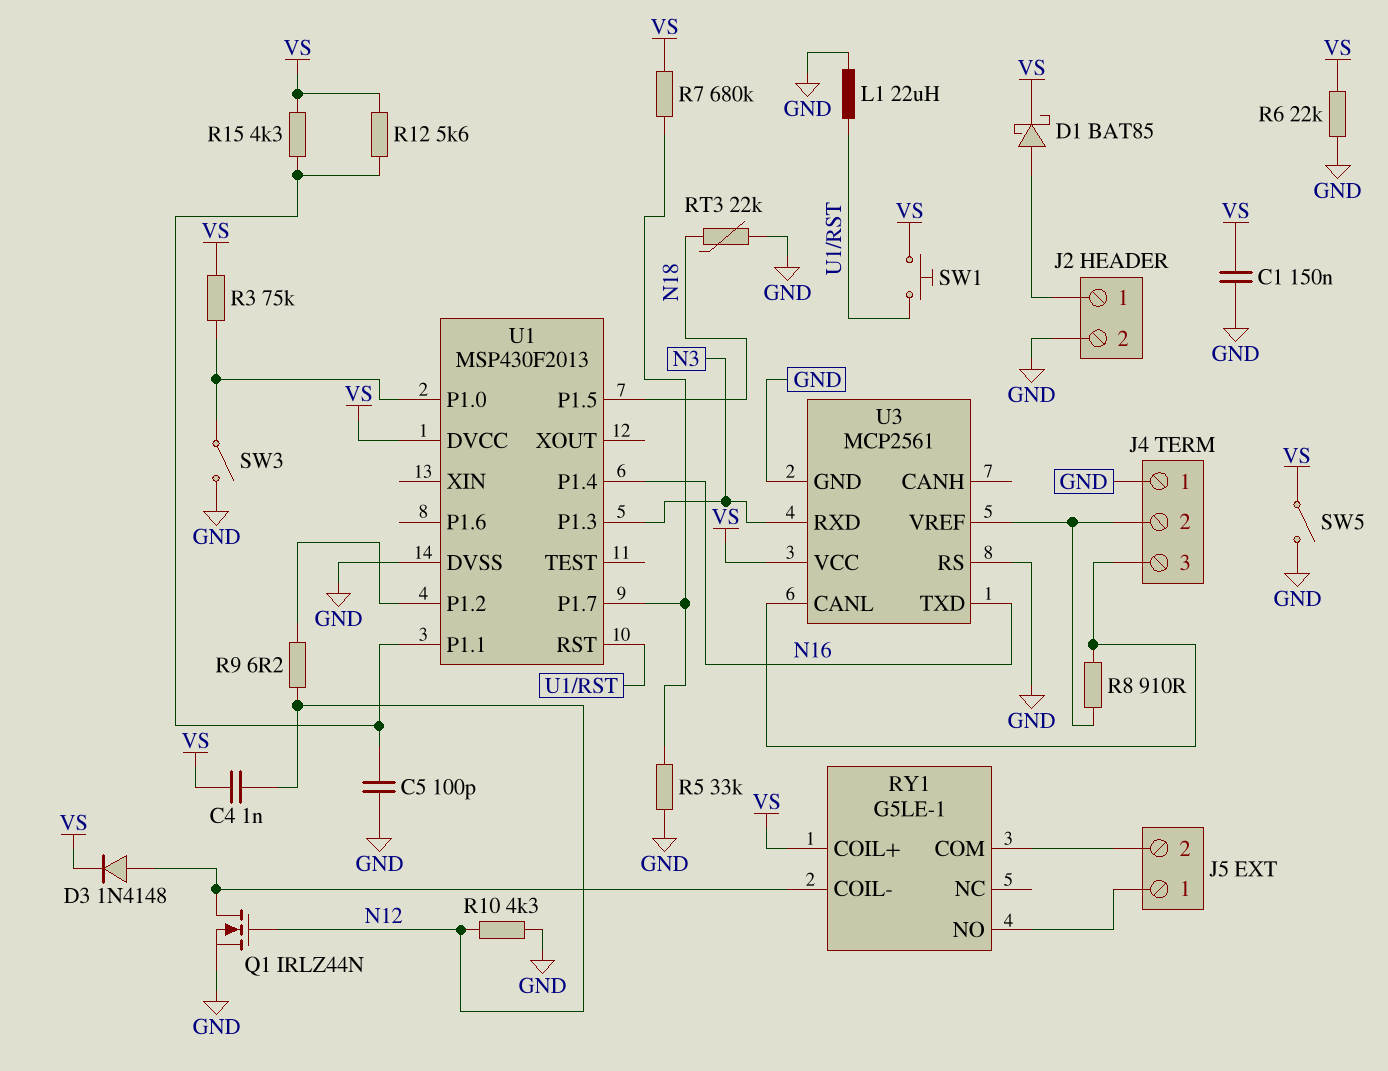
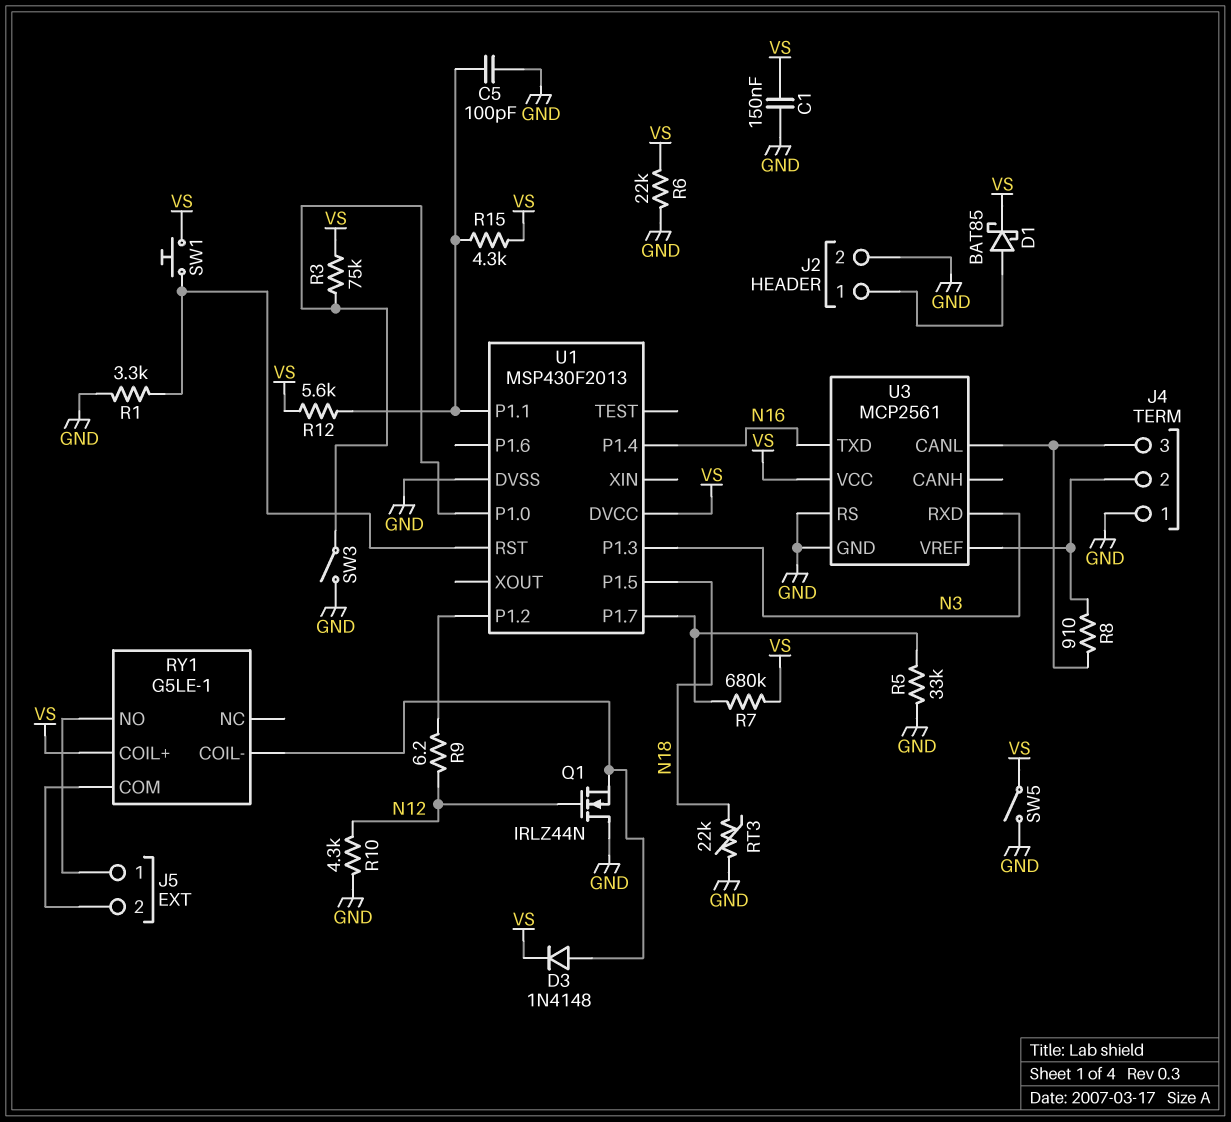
C4: 1nF (N12, VS) -> none
L1: 22uH (GND, U1/RST) -> none
Q1: NMOS IRLZ44N (G N12, D RY1/COIL-, S GND) -> NMOS IRLZ44N (G N12, D GND, S RY1/COIL-)
R1: none -> 3.3k (GND, U1/RST)

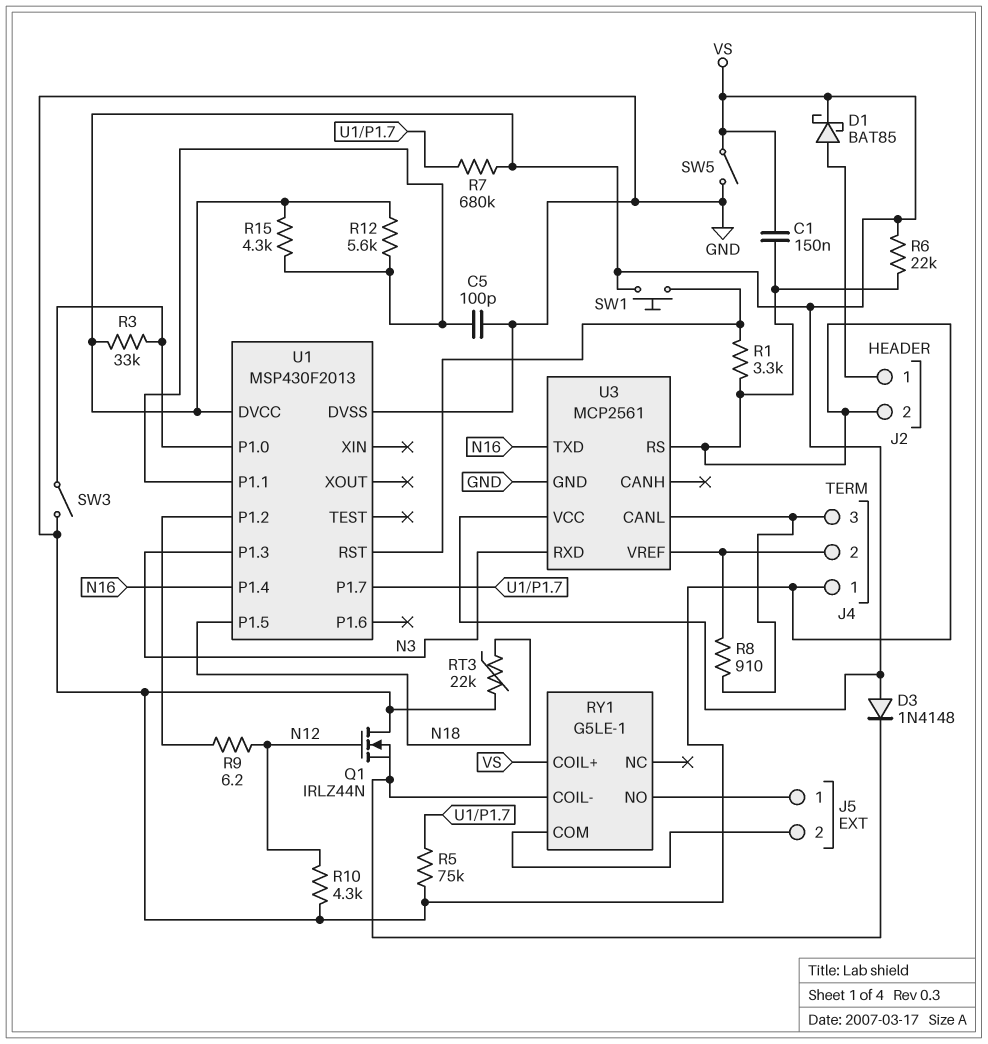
D3: diode 1N4148 (A RY1/COIL-, K VS) -> diode 1N4148 (A VS, K RY1/COIL-)
R3: 75k (U1/P1.0, VS) -> 33k (U1/P1.0, VS)
R5: 33k (GND, U1/P1.7) -> 75k (GND, U1/P1.7)

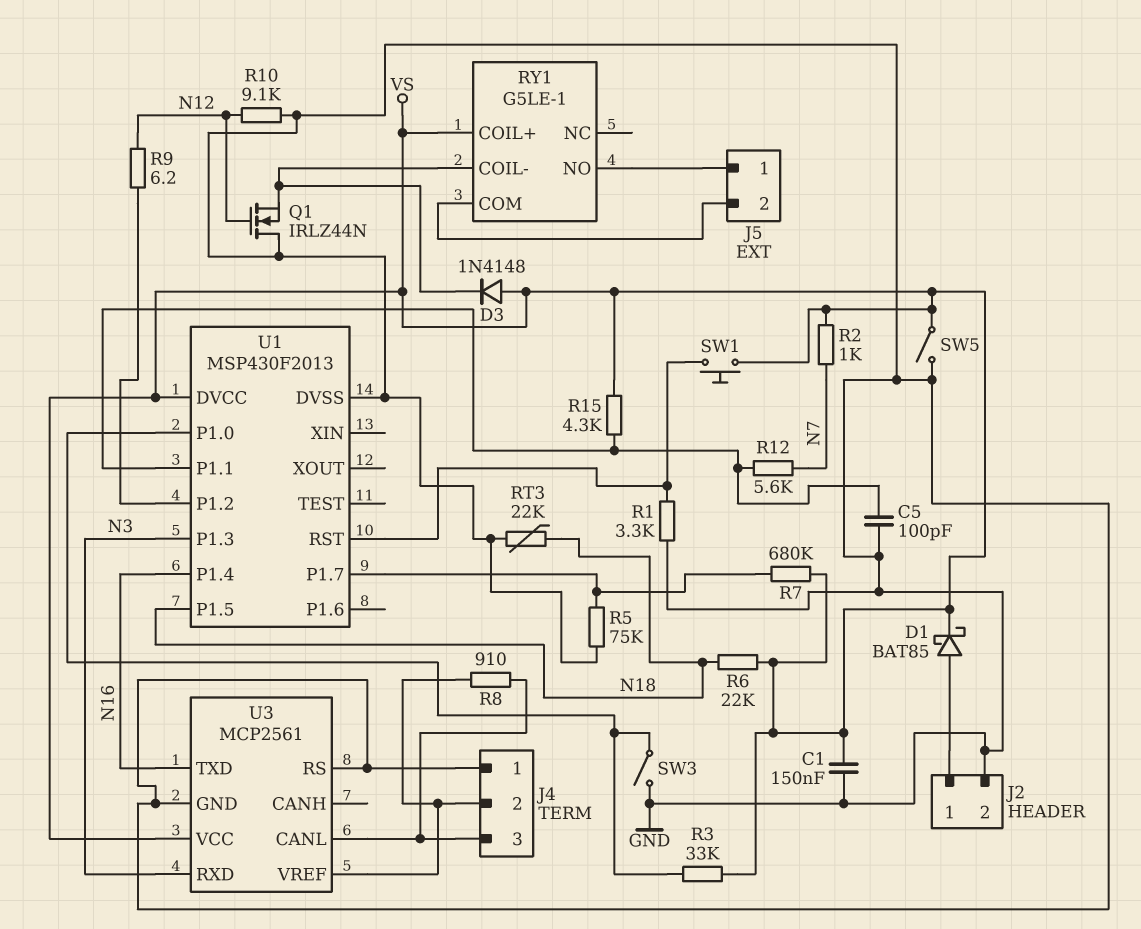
R2: none -> 1k (N7, VS)
R6: 22k (GND, VS) -> 22k (N18, VS)
R10: 4.3k (GND, N12) -> 9.1k (GND, N12)
R12: 5.6k (U1/P1.1, VS) -> 5.6k (N7, U1/P1.1)

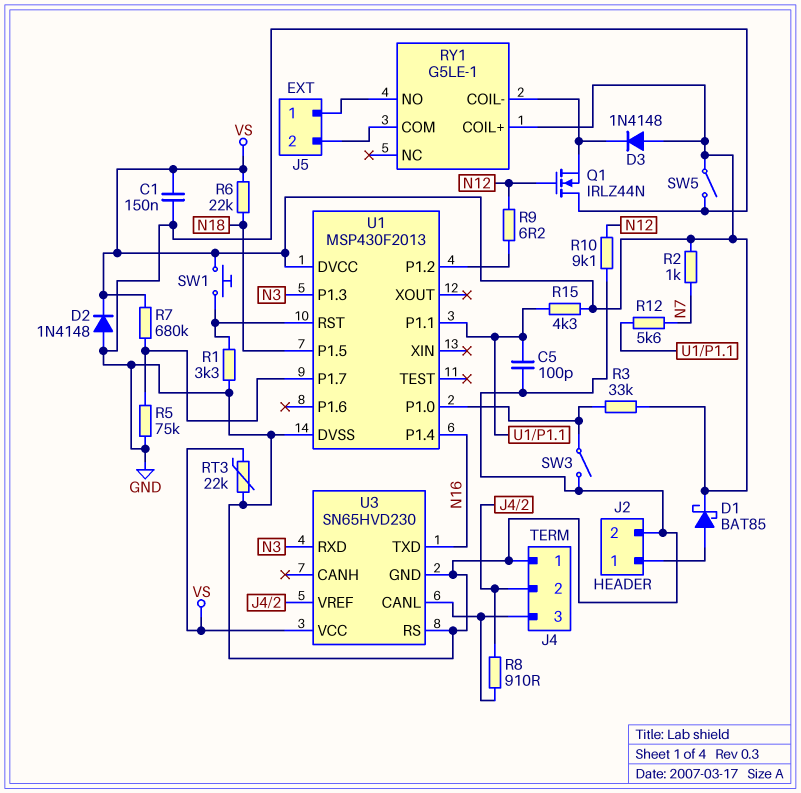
D2: none -> diode 1N4148 (A GND, K VS)
RT3: 22k (GND, N18) -> 22k (GND, VS)
U3: MCP2561 -> SN65HVD230

